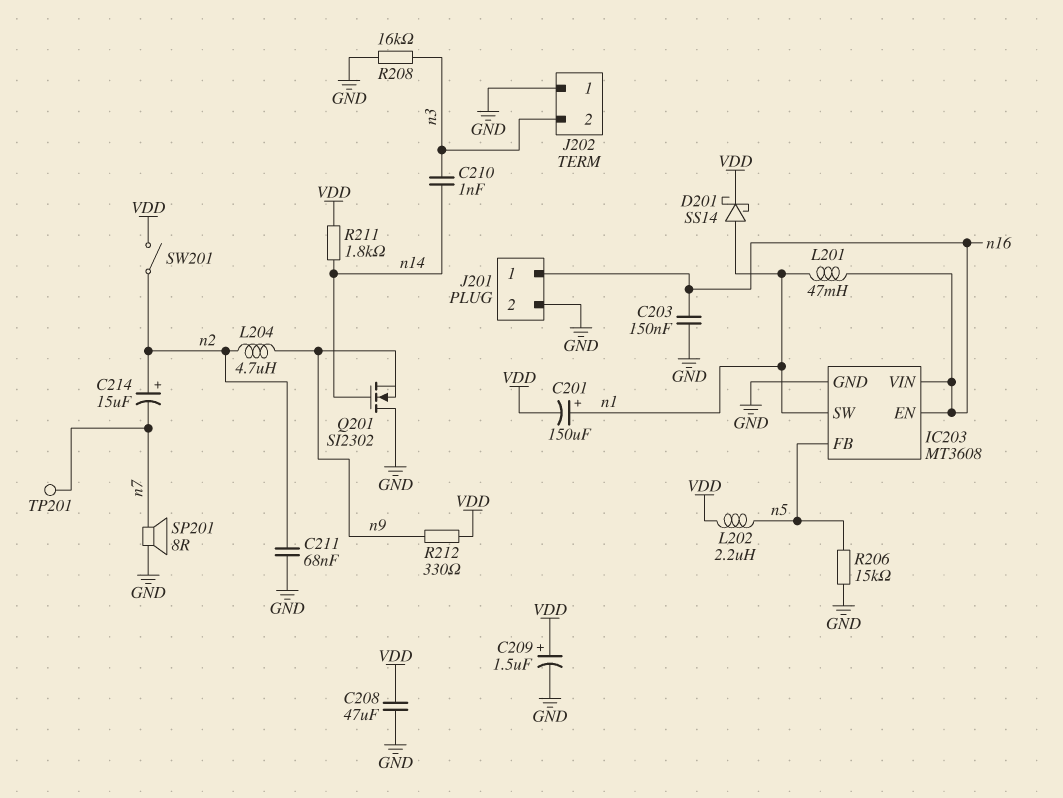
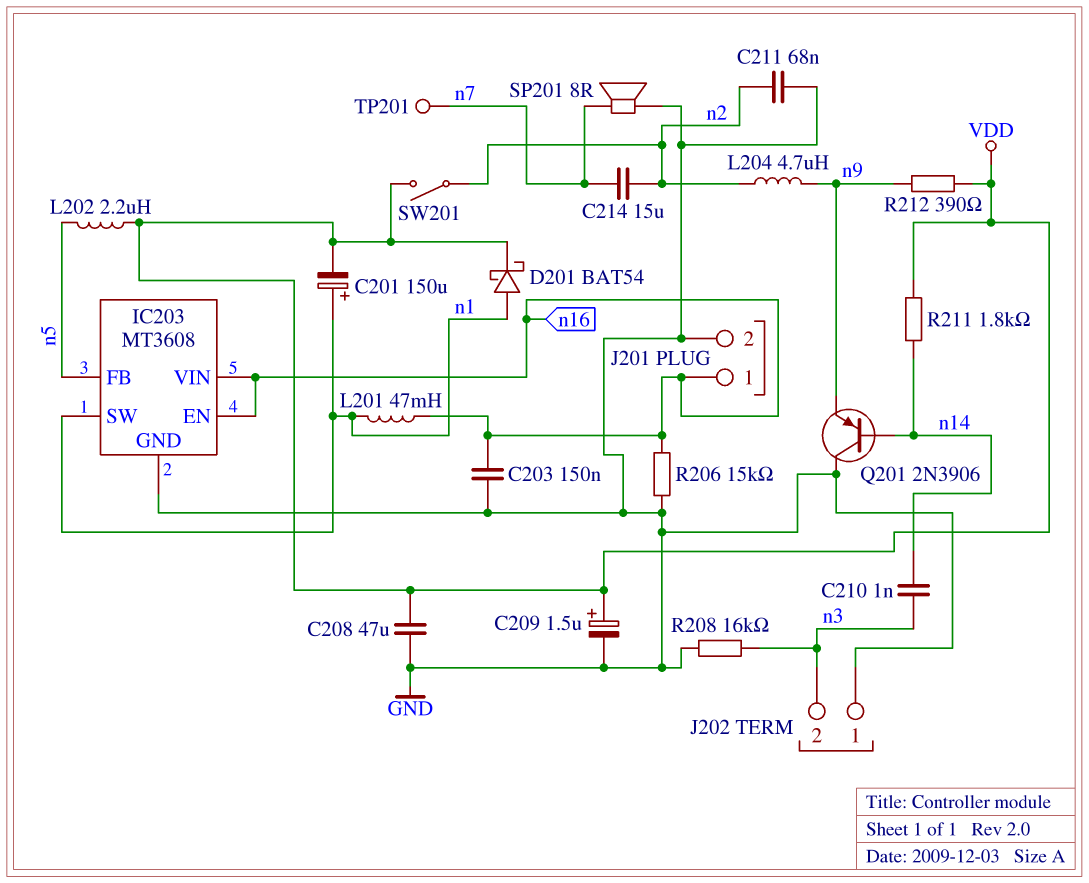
C214: 15uF (plus n2, minus n7) -> 15uF (n2, n7)
D201: schottky SS14 (A n1, K VDD) -> schottky BAT54 (A n1, K VDD)
Q201: NMOS SI2302 (G n14, D GND, S n9) -> PNP 2N3906 (B n14, C GND, E n9)
R206: 15k (GND, n5) -> 15k (GND, n16)
R212: 330 (VDD, n9) -> 390 (VDD, n9)

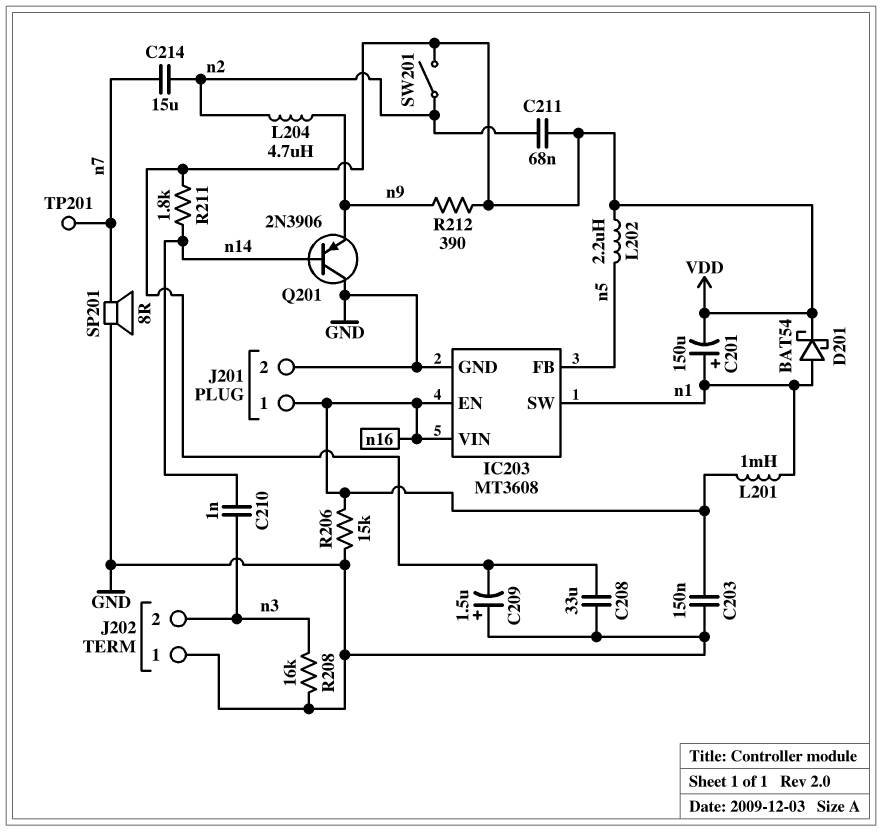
C208: 47uF (GND, VDD) -> 33uF (GND, VDD)
C209: 1.5uF (plus VDD, minus GND) -> 1.5uF (plus GND, minus VDD)
C211: 68nF (GND, n2) -> 68nF (VDD, n2)
L201: 47mH (n1, n16) -> 1mH (n1, n16)

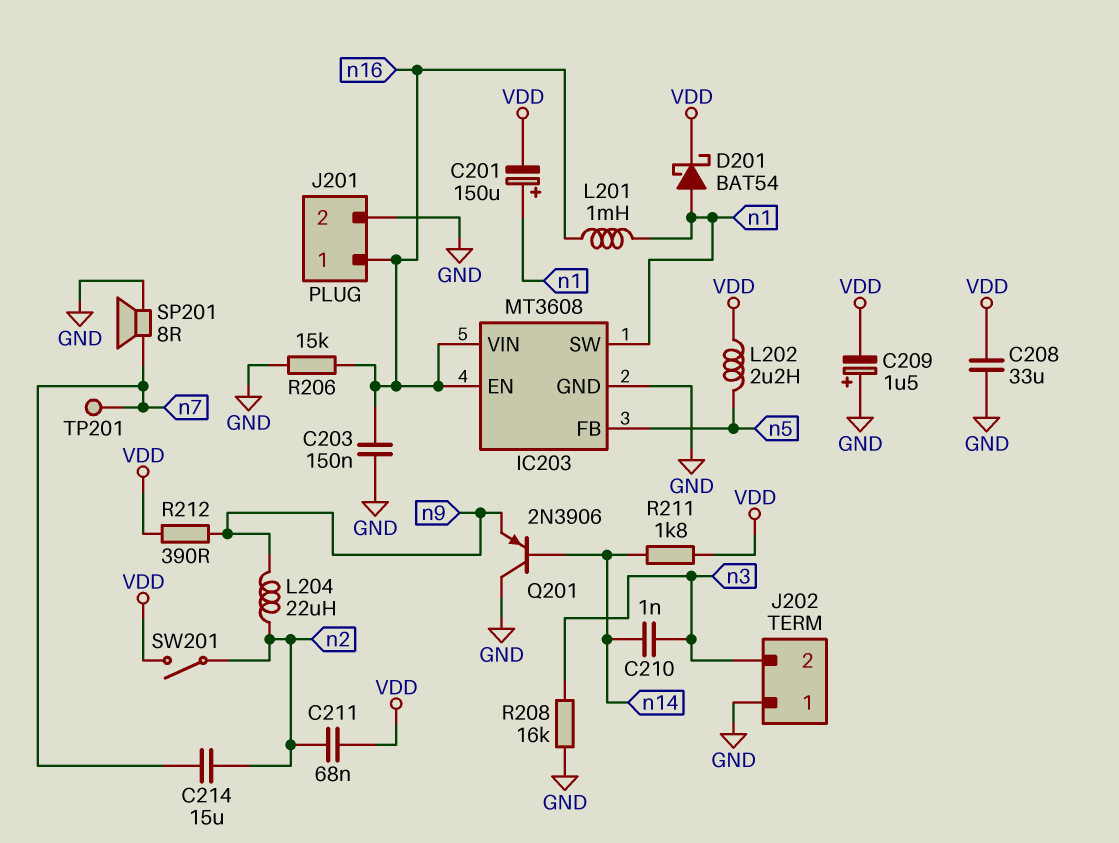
L204: 4.7uH (n2, n9) -> 22uH (n2, n9)

